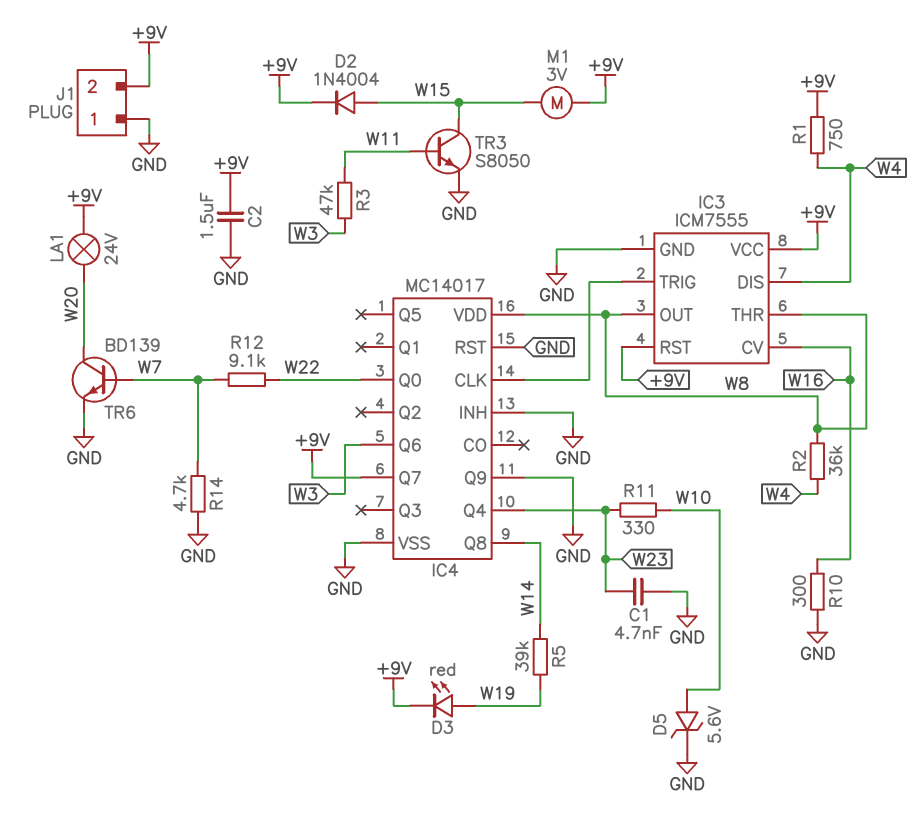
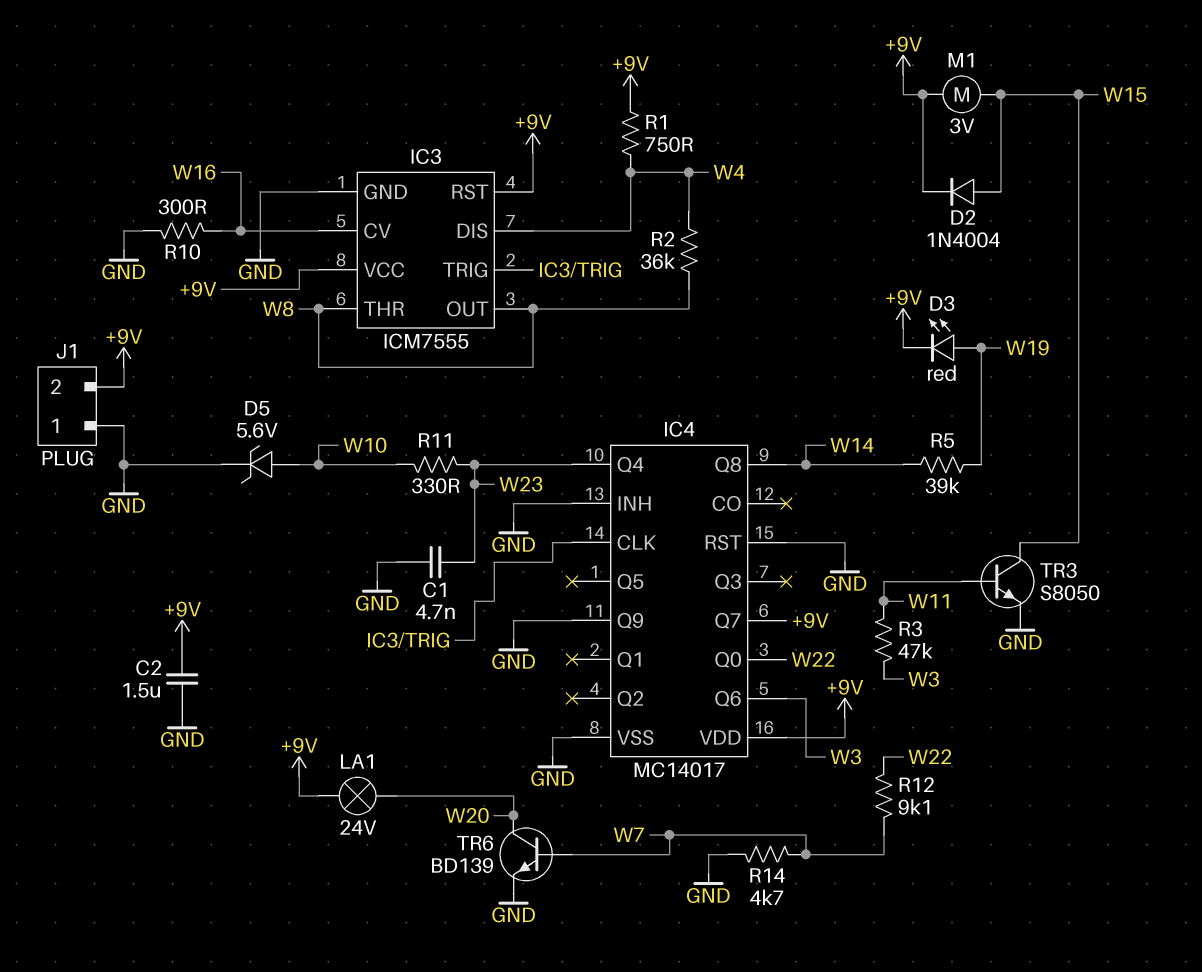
IC4 pin VDD: W8 -> +9V

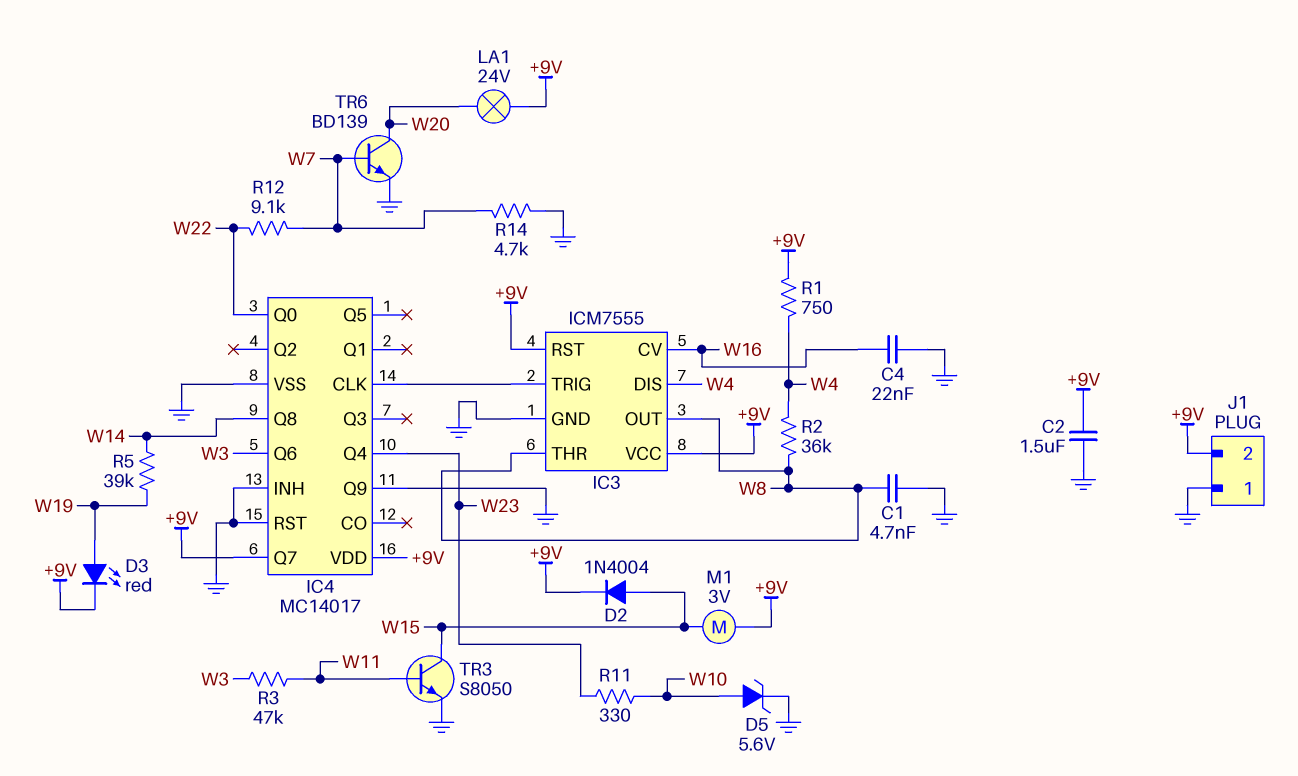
C1: 4.7nF (GND, W23) -> 4.7nF (GND, W8)
C4: none -> 22nF (GND, W16)
R10: 300 (GND, W16) -> none

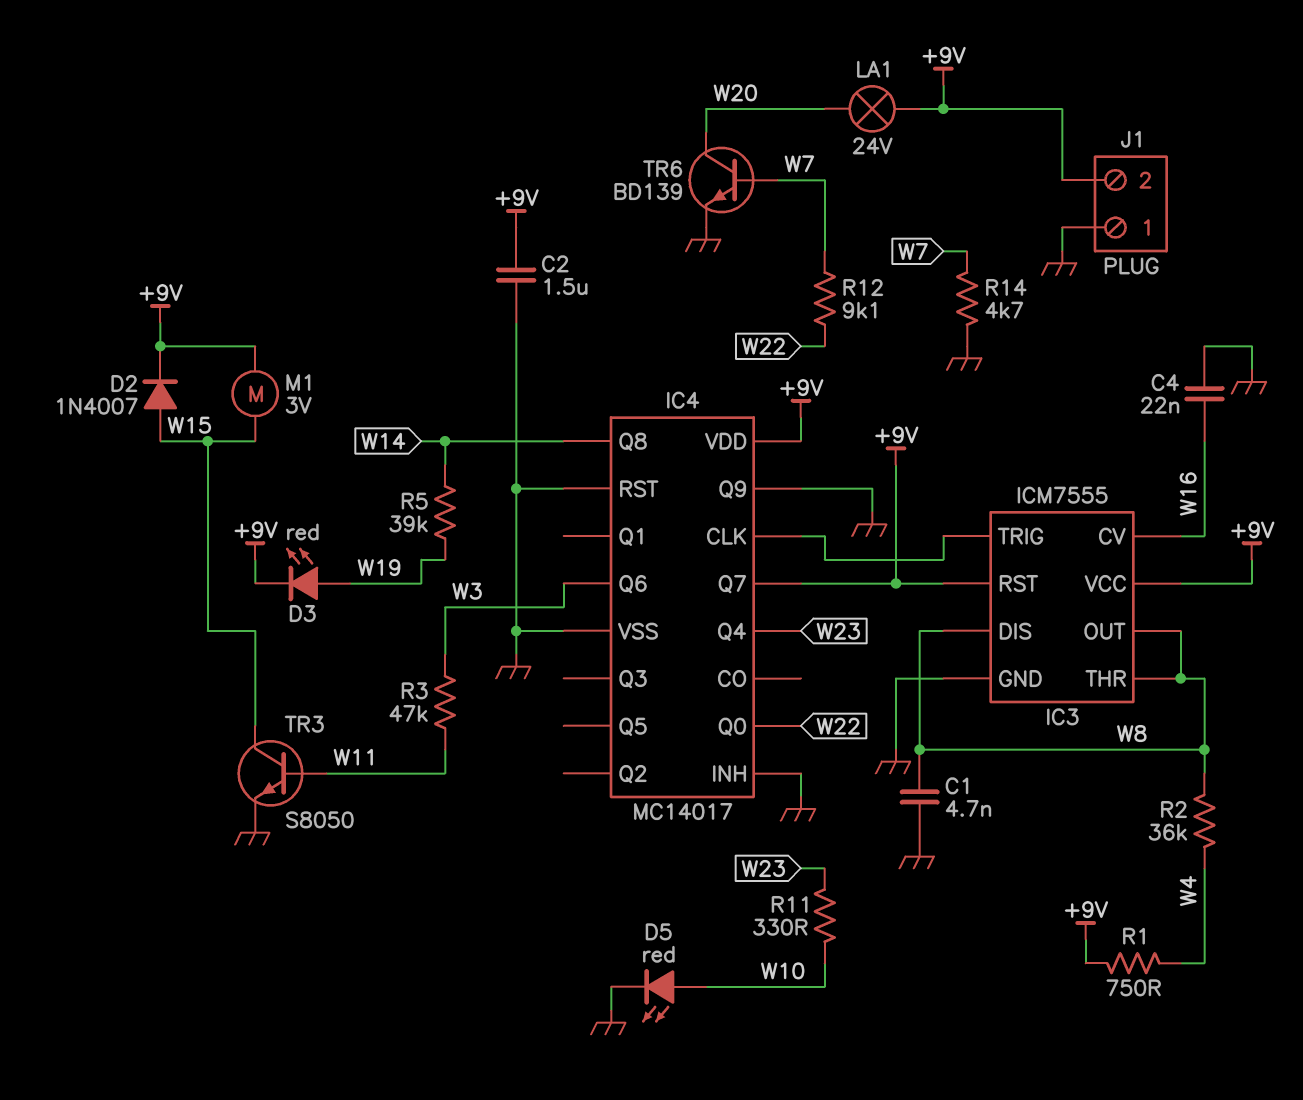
D2: diode 1N4004 (A W15, K +9V) -> diode 1N4007 (A W15, K +9V)
D5: zener 5.6V (A W10, K GND) -> LED red (A W10, K GND)
IC3 pin DIS: W4 -> W8

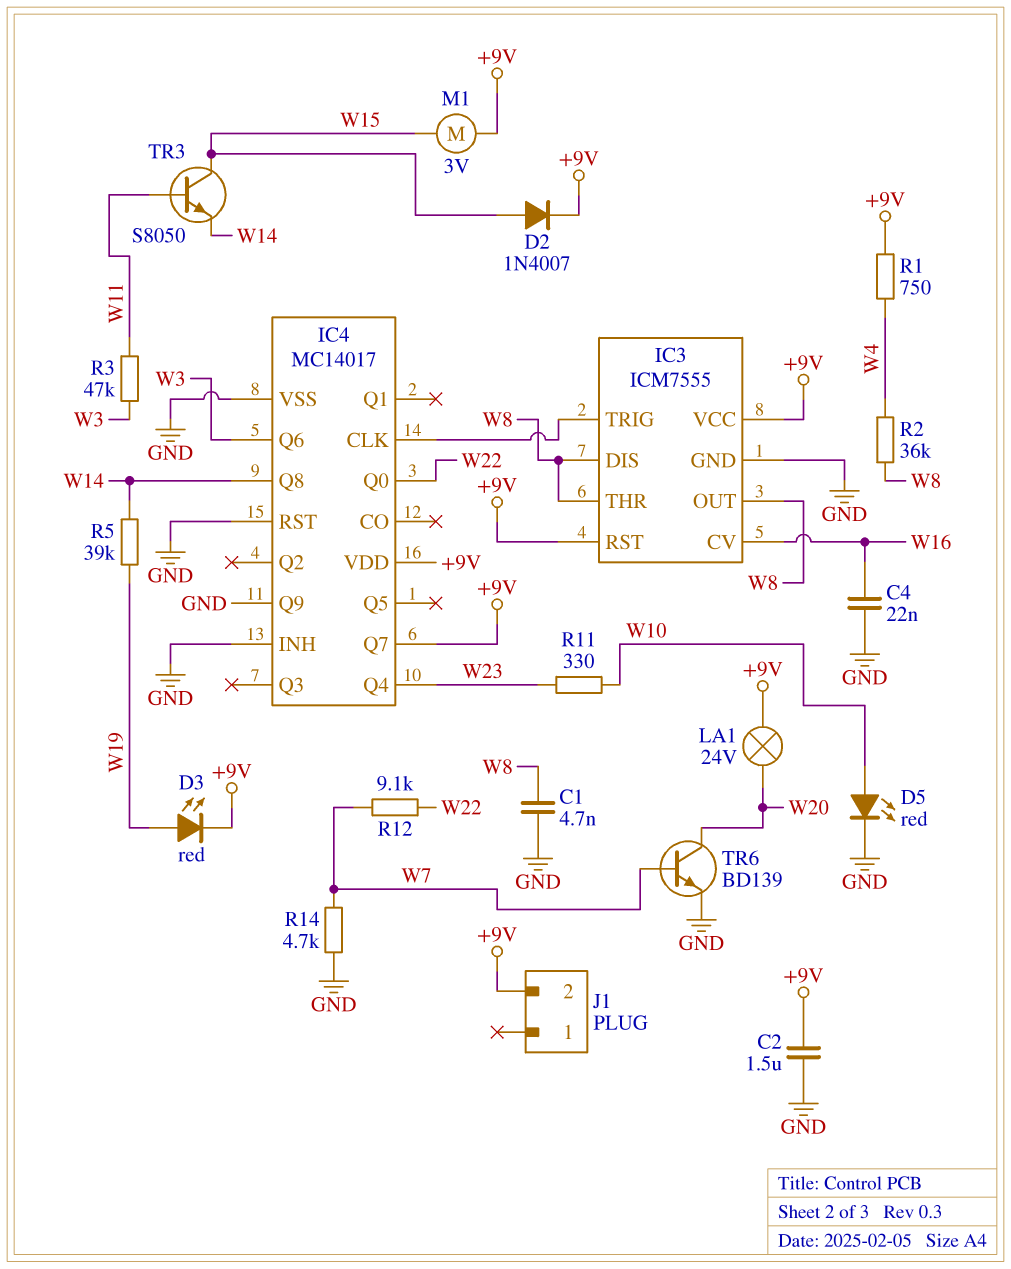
J1 pin 1: GND -> none
TR3: NPN S8050 (B W11, C W15, E GND) -> NPN S8050 (B W11, C W15, E W14)

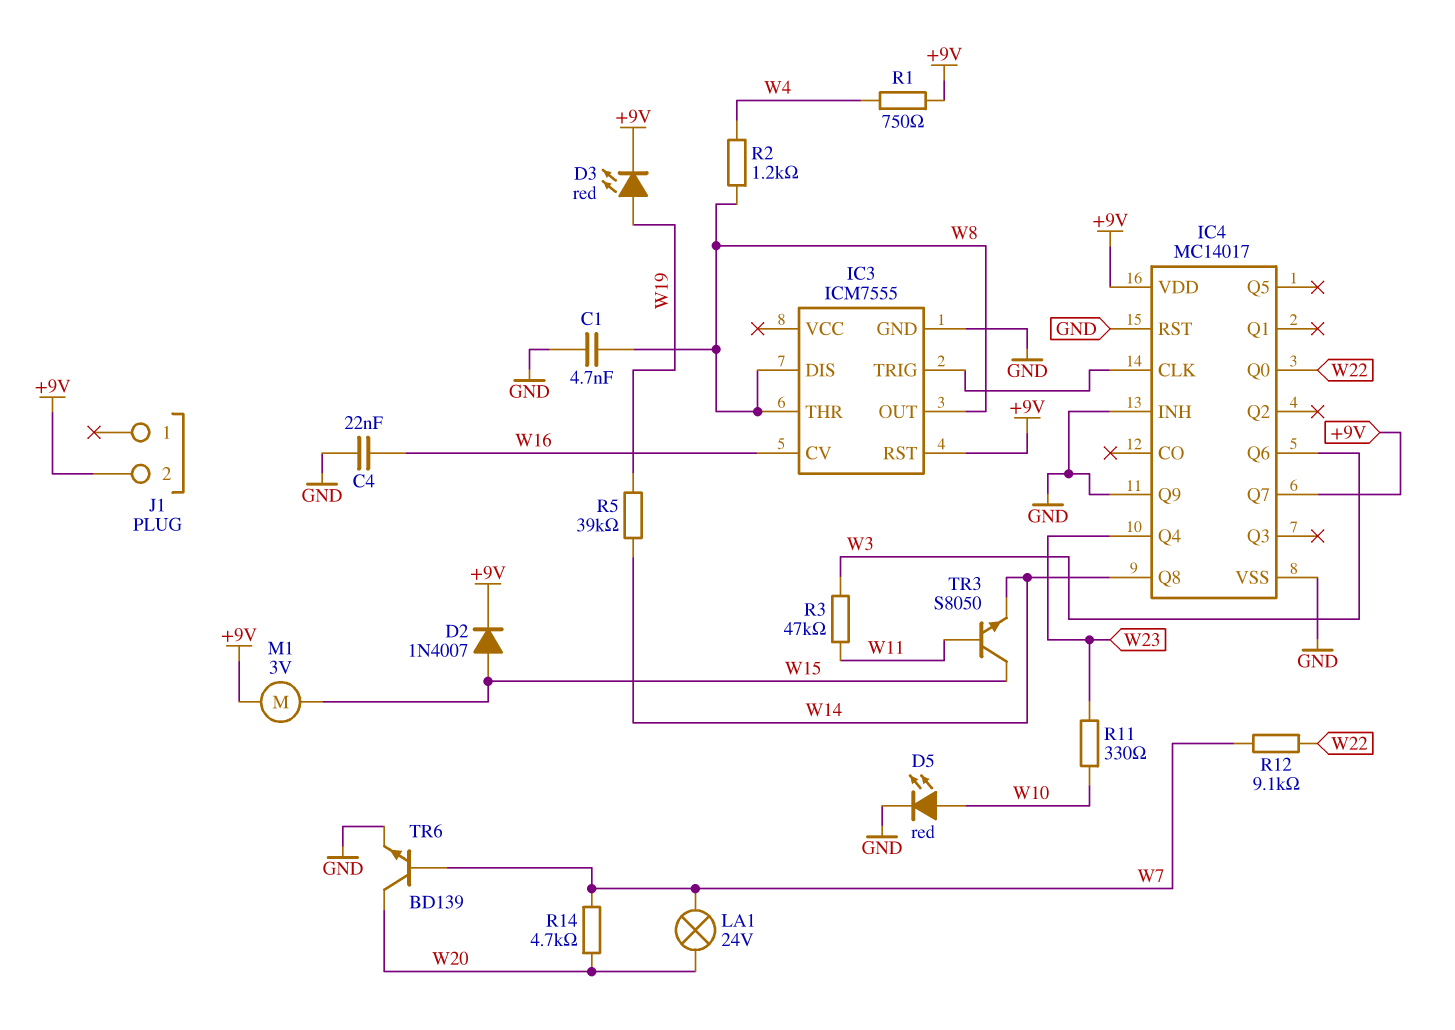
C2: 1.5uF (+9V, GND) -> none
IC3 pin VCC: +9V -> none
LA1: lamp 24V (+9V, W20) -> lamp 24V (W7, W20)
R2: 36k (W4, W8) -> 1.2k (W4, W8)
R14: 4.7k (GND, W7) -> 4.7k (W7, W20)

